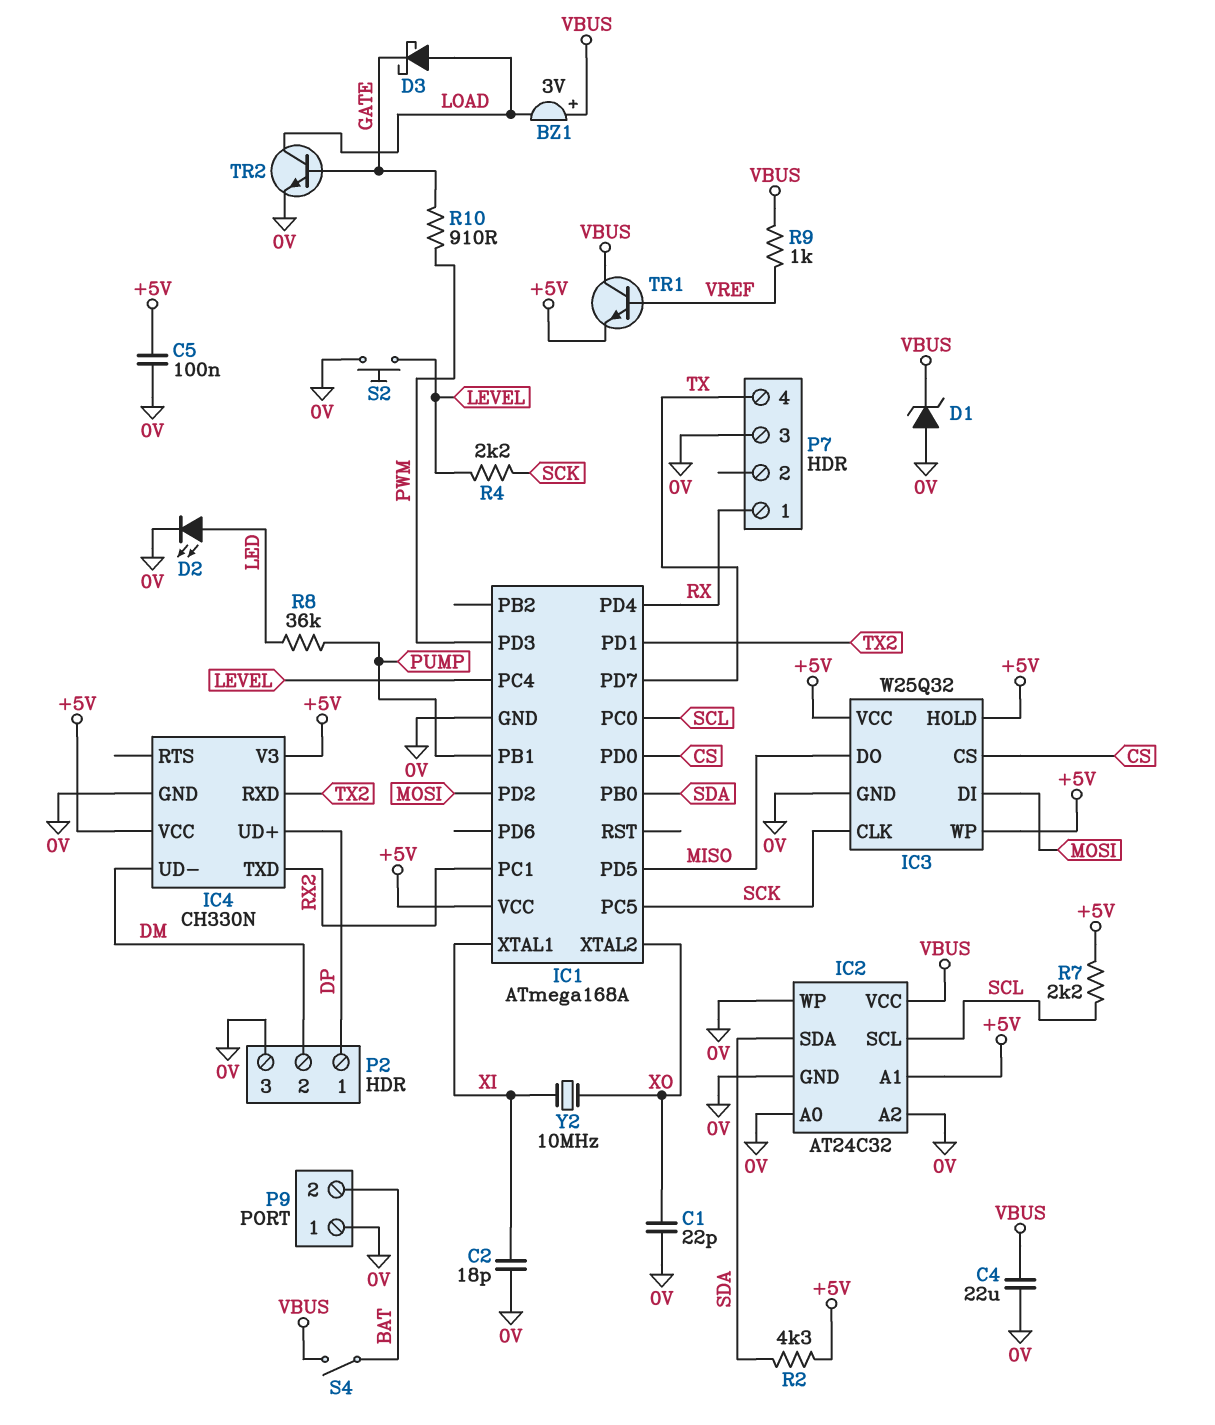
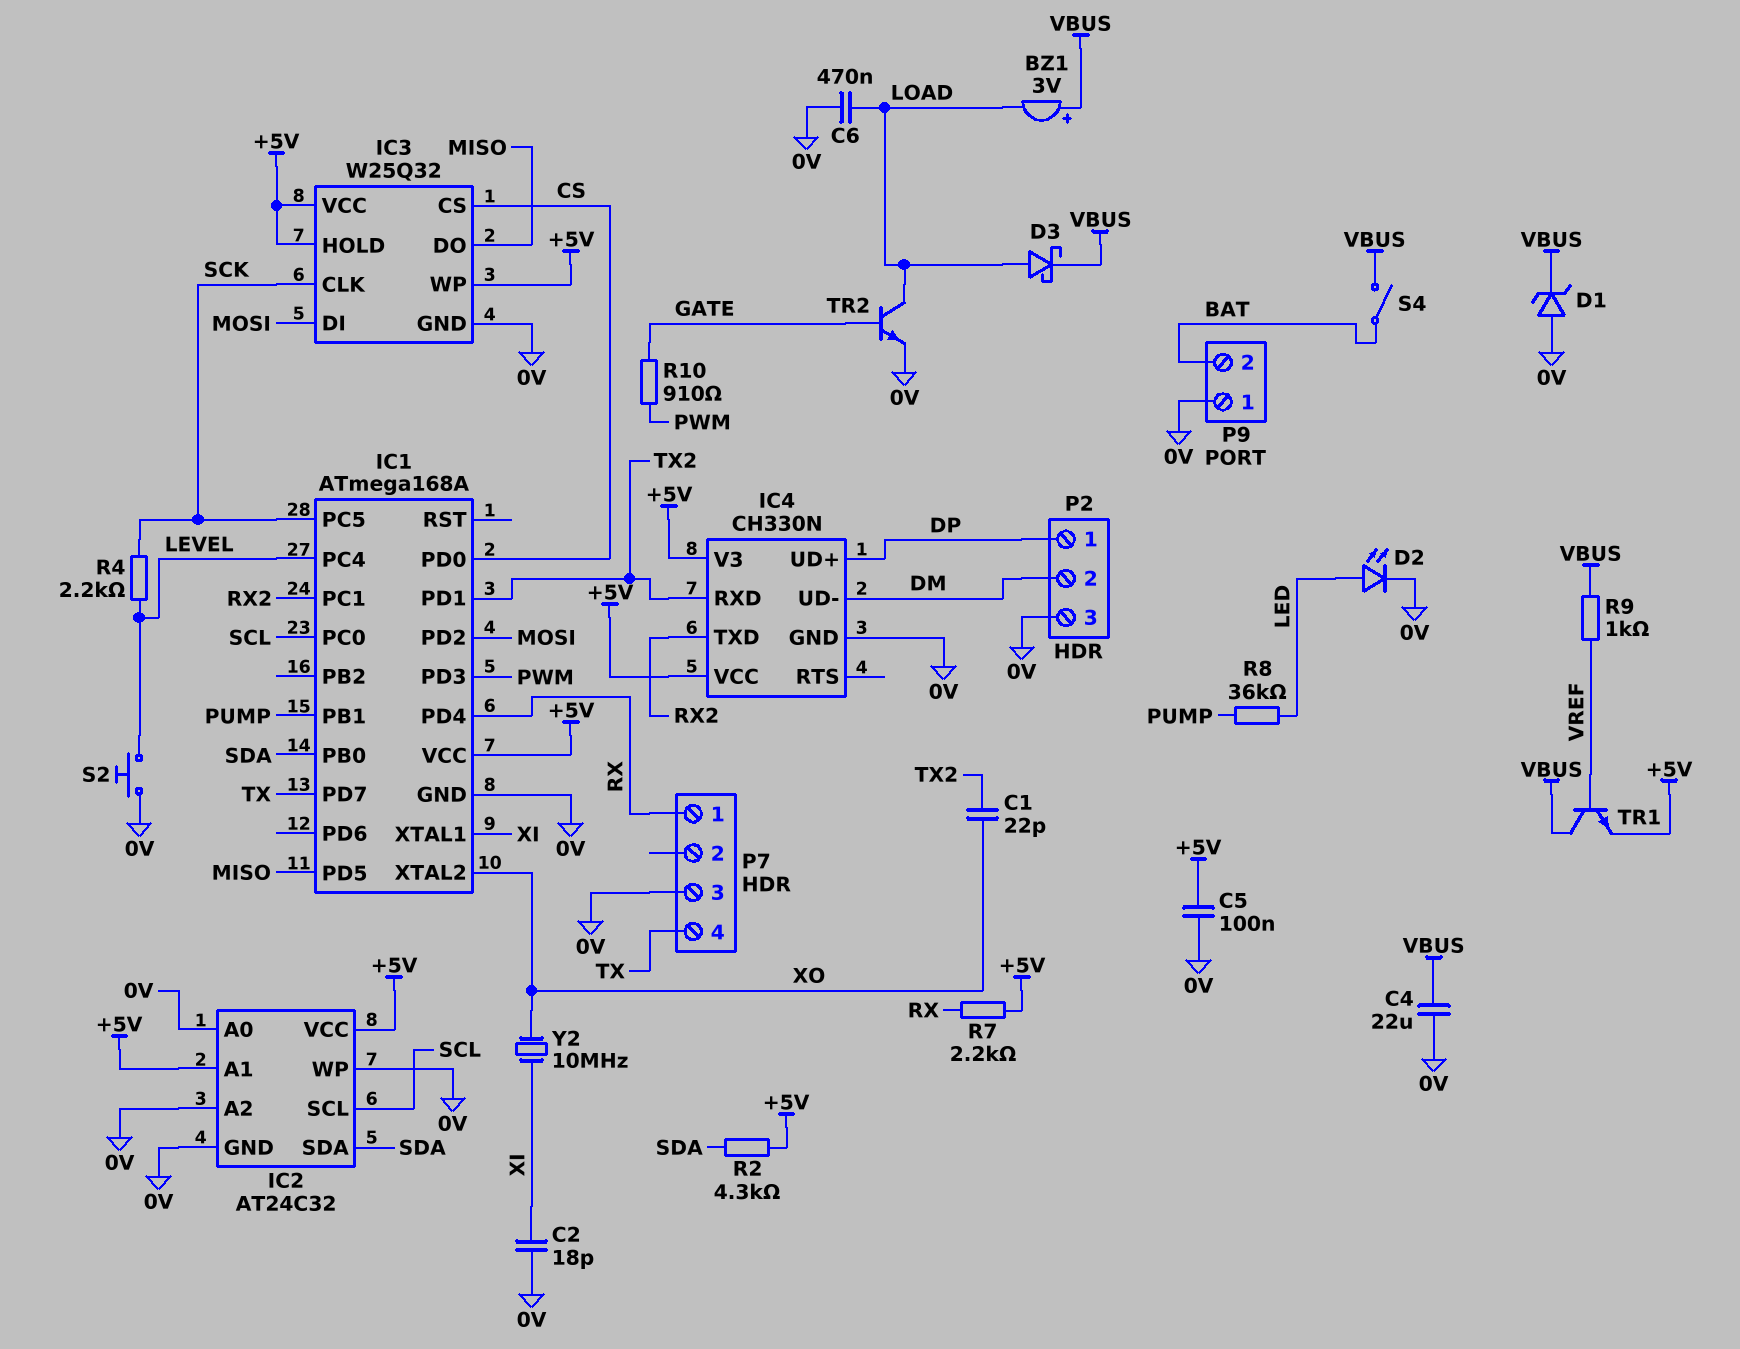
C1: 22pF (0V, XO) -> 22pF (TX2, XO)
C6: none -> 470nF (0V, LOAD)
D3: schottky (A LOAD, K GATE) -> schottky (A LOAD, K VBUS)
IC2 pin VCC: VBUS -> +5V
R7: 2.2k (+5V, SCL) -> 2.2k (+5V, RX)

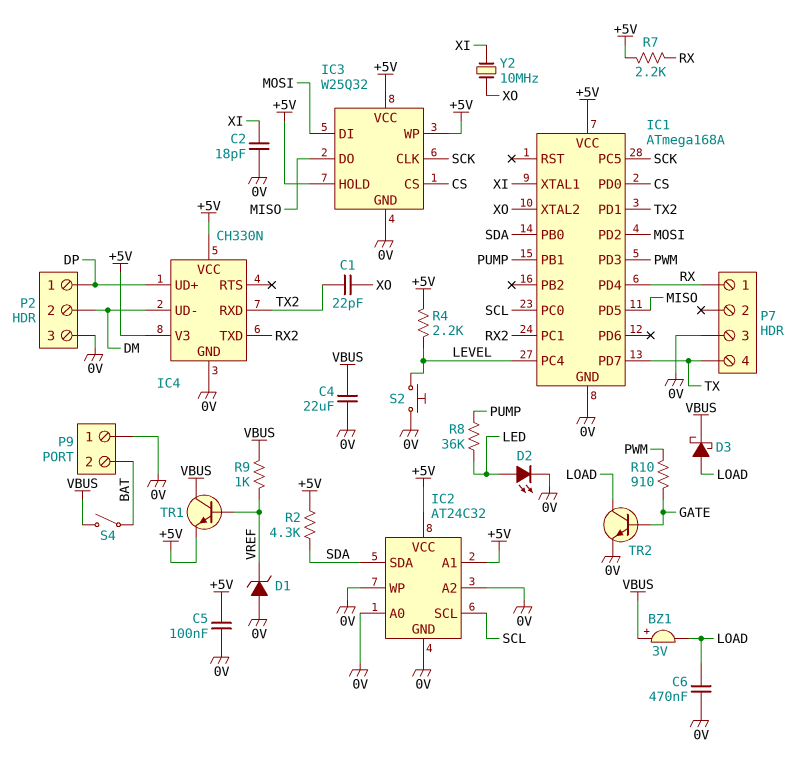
D1: zener (A 0V, K VBUS) -> zener (A 0V, K VREF)
R4: 2.2k (LEVEL, SCK) -> 2.2k (+5V, LEVEL)

